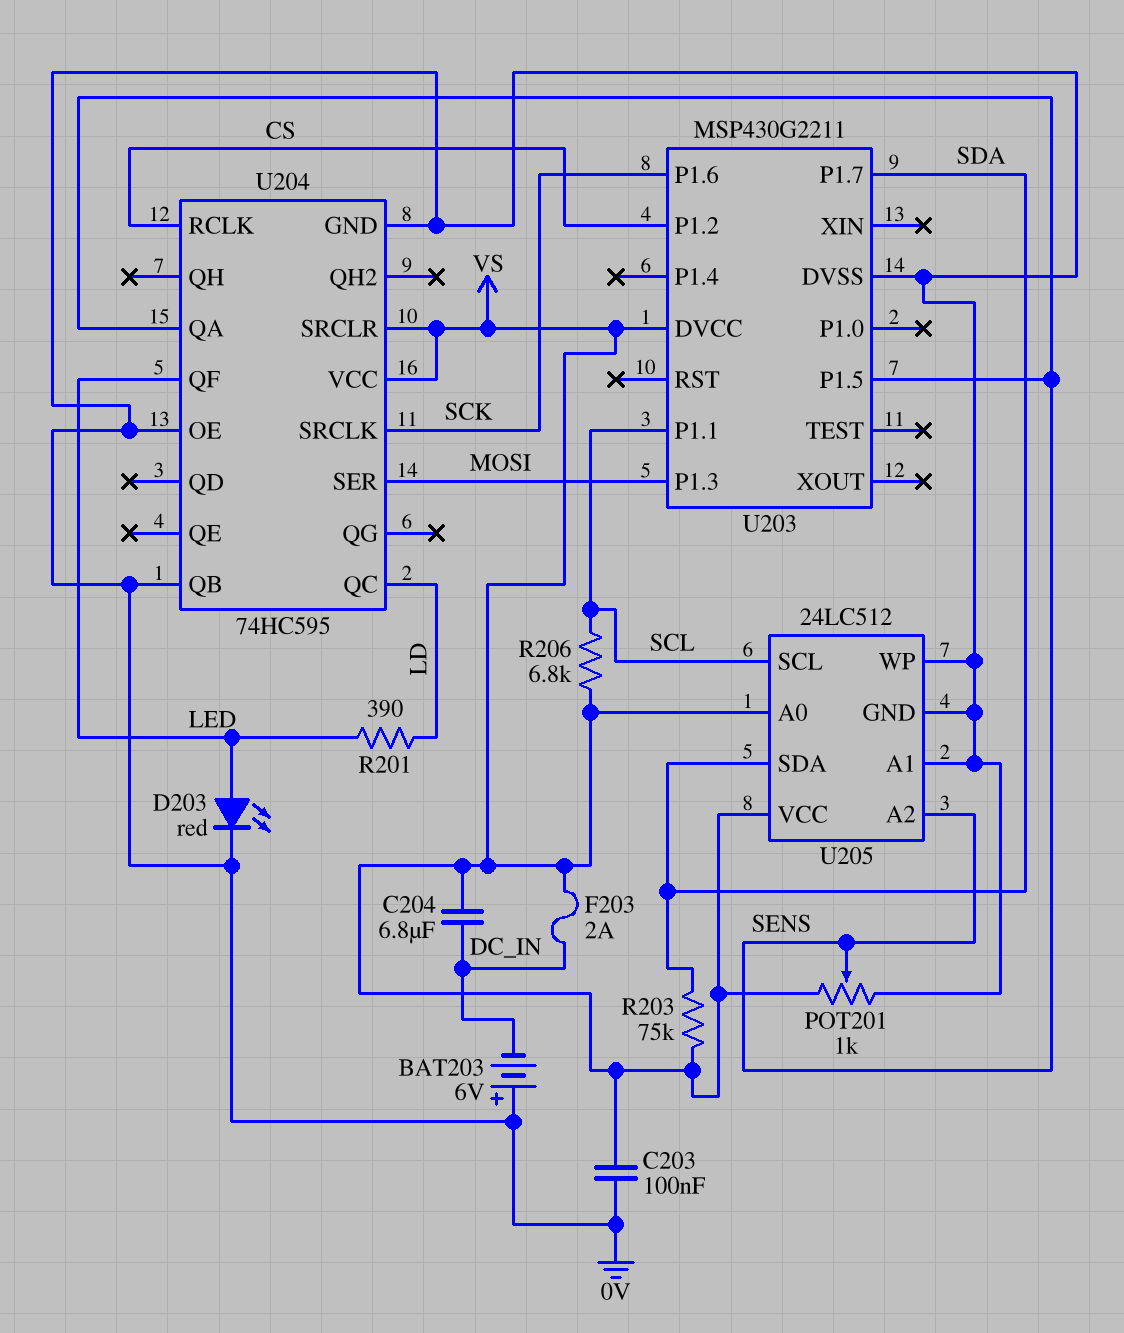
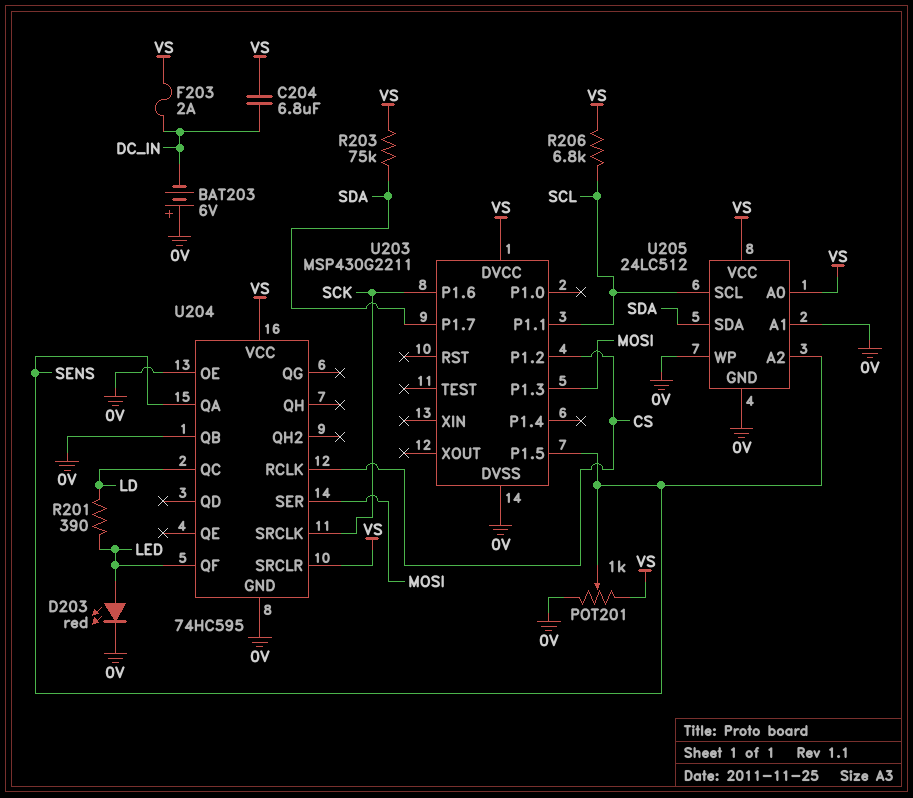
C203: 100nF (0V, VS) -> none

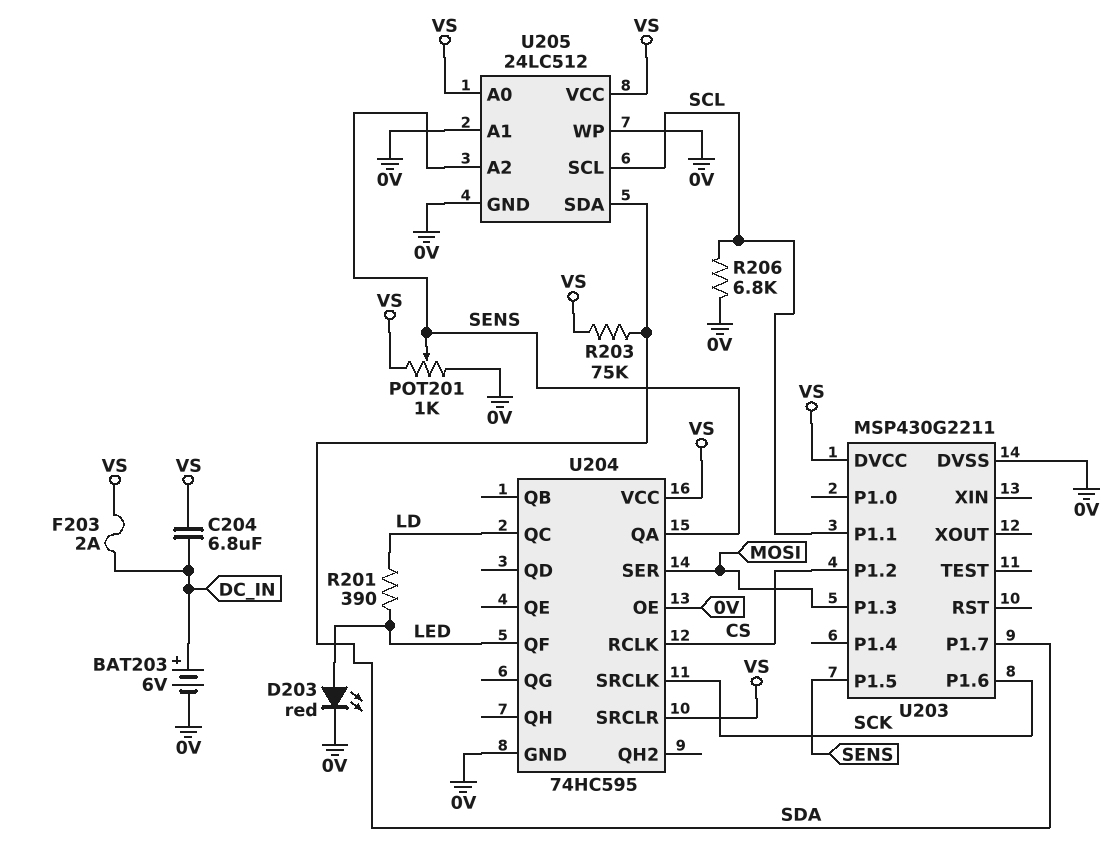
BAT203: 6V (plus 0V, minus DC_IN) -> 6V (plus DC_IN, minus 0V)
R206: 6.8k (SCL, VS) -> 6.8k (0V, SCL)
U204 pin QB: 0V -> none

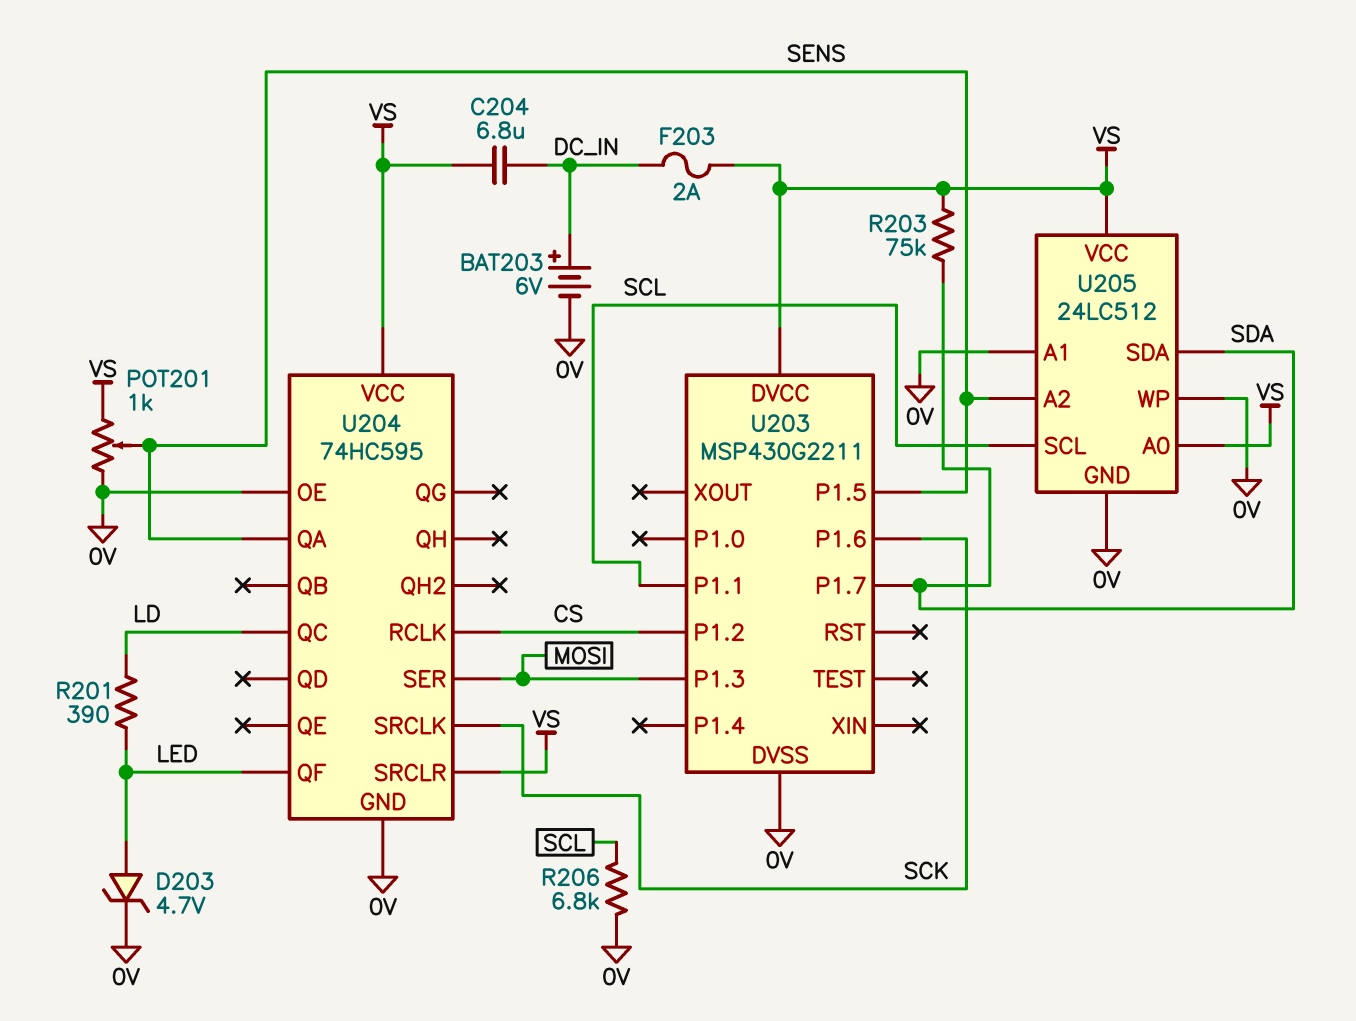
D203: LED red (A LED, K 0V) -> zener 4.7V (A LED, K 0V)

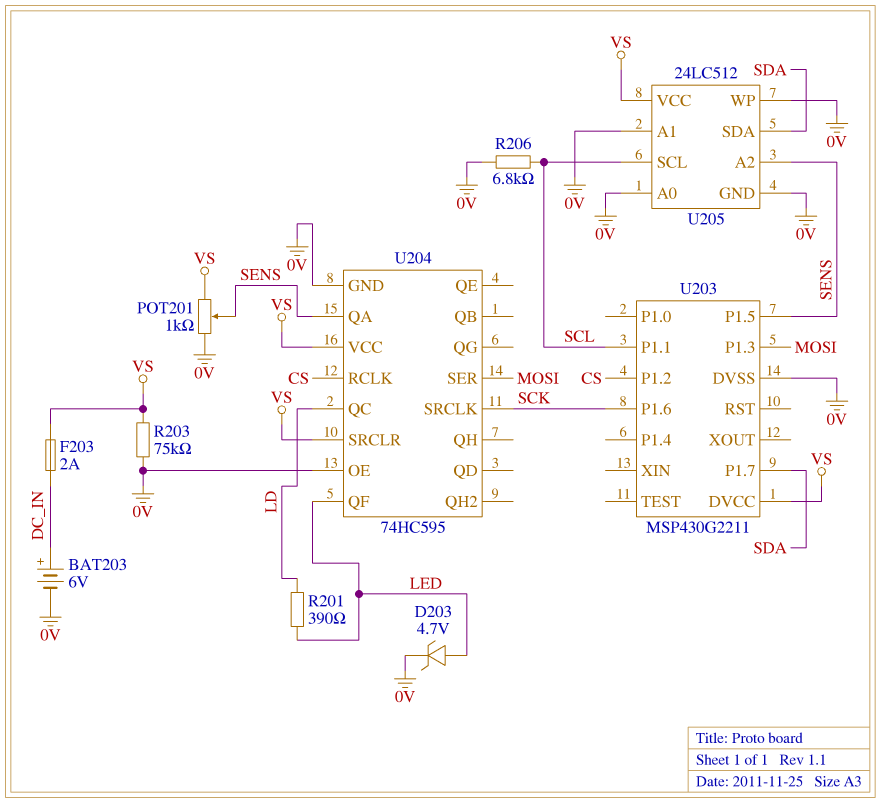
C204: 6.8uF (DC_IN, VS) -> none
R203: 75k (SDA, VS) -> 75k (0V, VS)
U205 pin A0: VS -> 0V

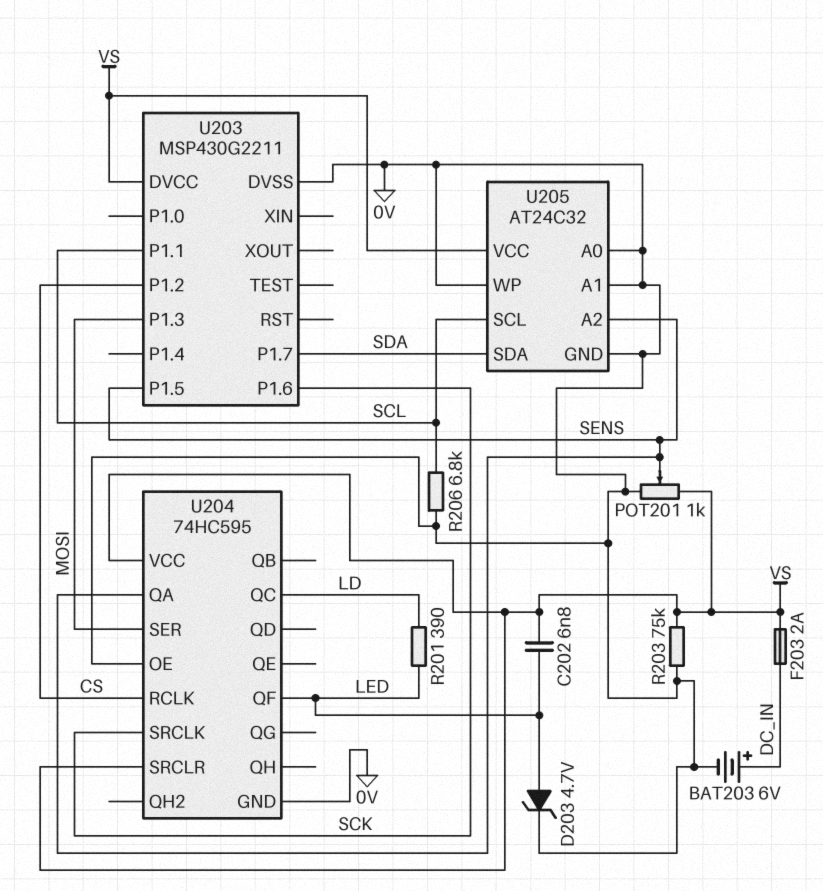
C202: none -> 6.8nF (LED, VS)
U205: 24LC512 -> AT24C32

